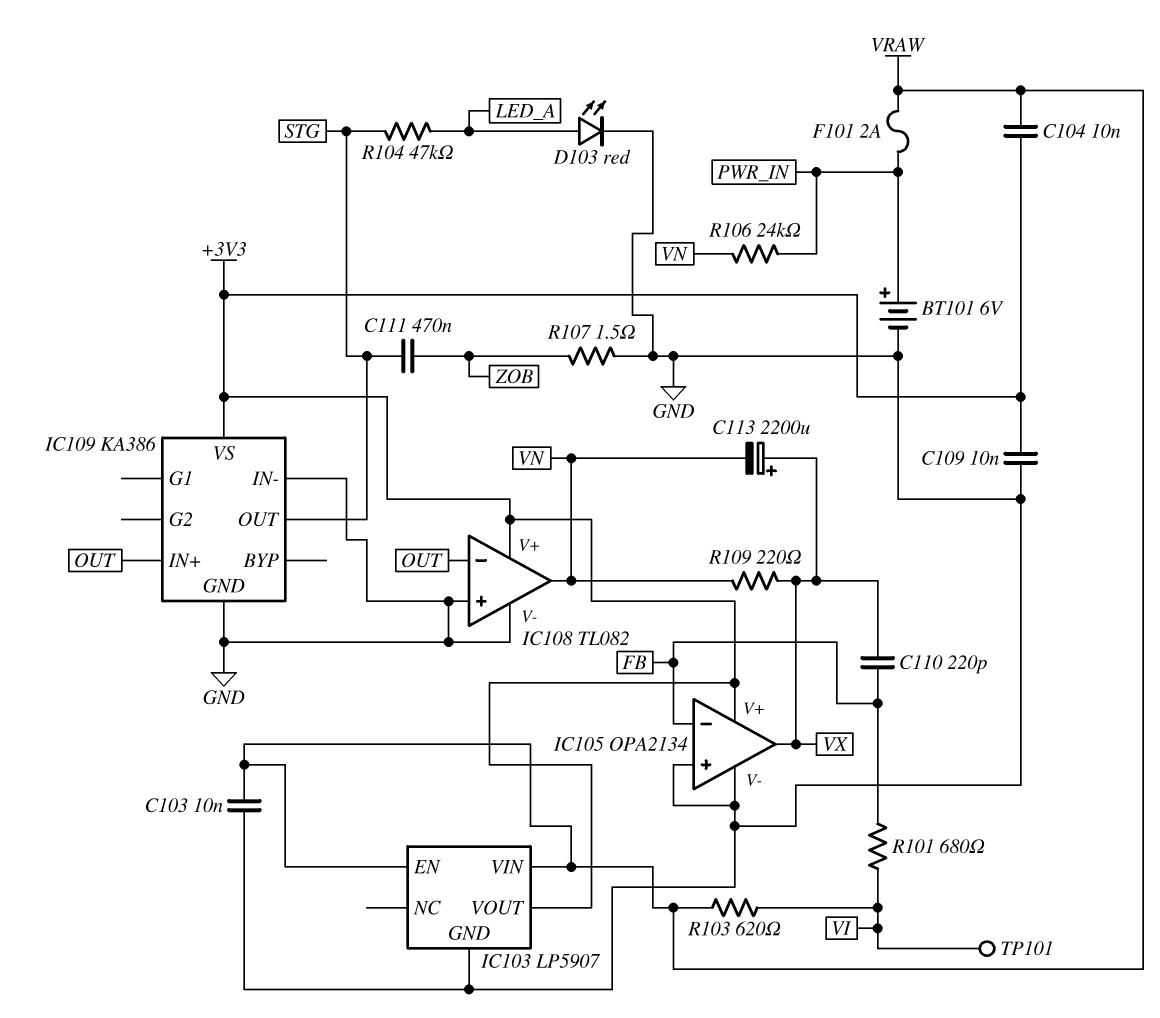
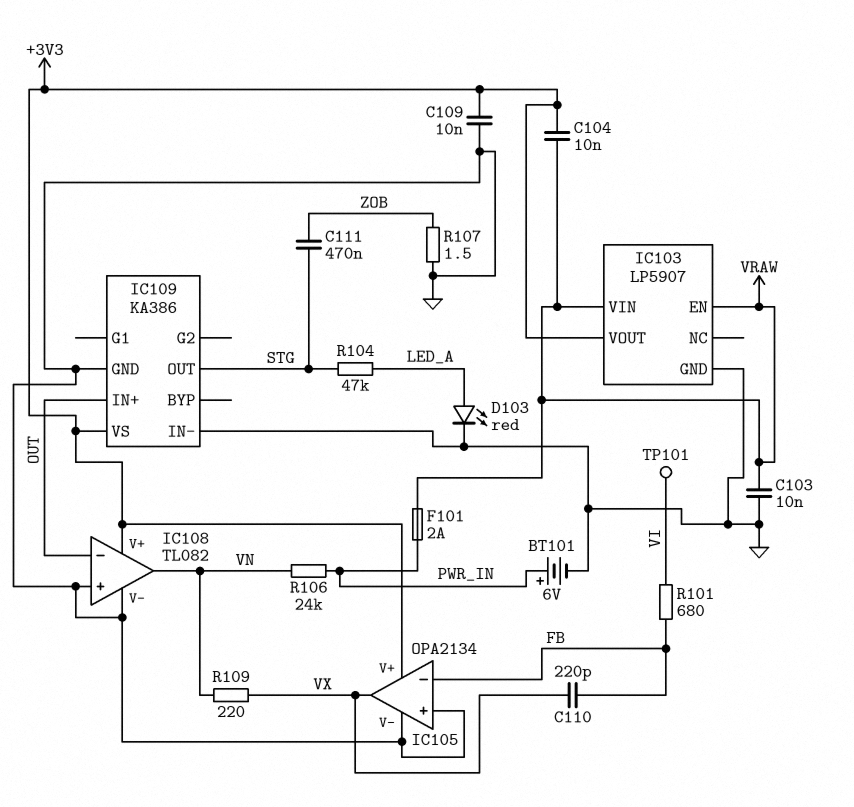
C113: 2200uF (plus VX, minus VN) -> none
R103: 620 (VI, VRAW) -> none

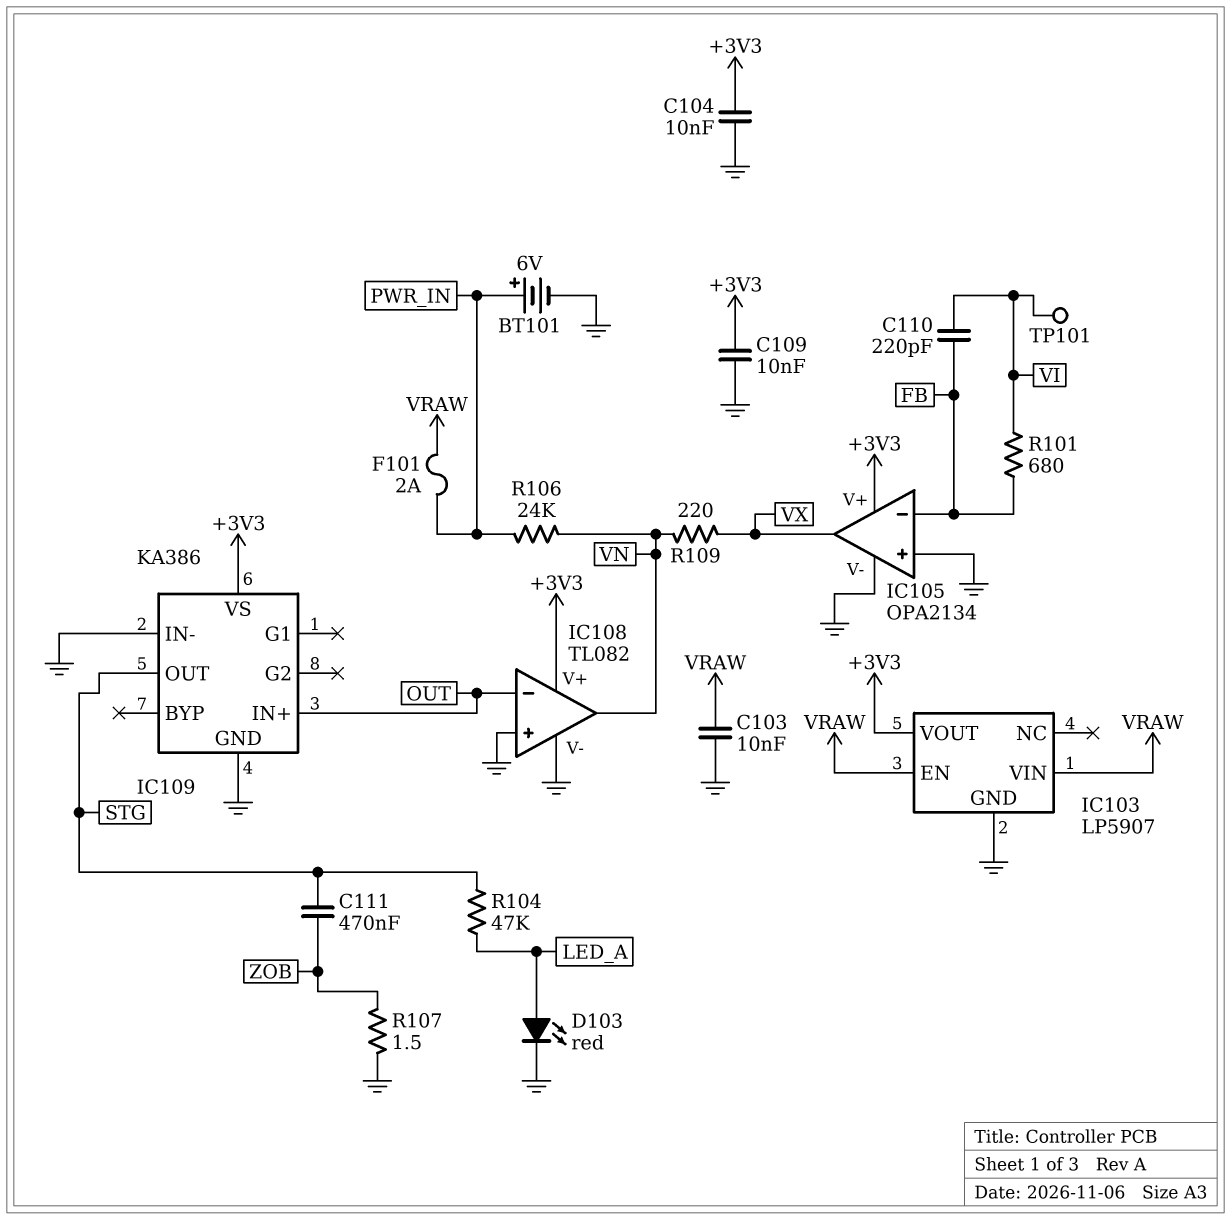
C104: 10nF (+3V3, VRAW) -> 10nF (+3V3, GND)
C110: 220pF (FB, VX) -> 220pF (FB, VI)

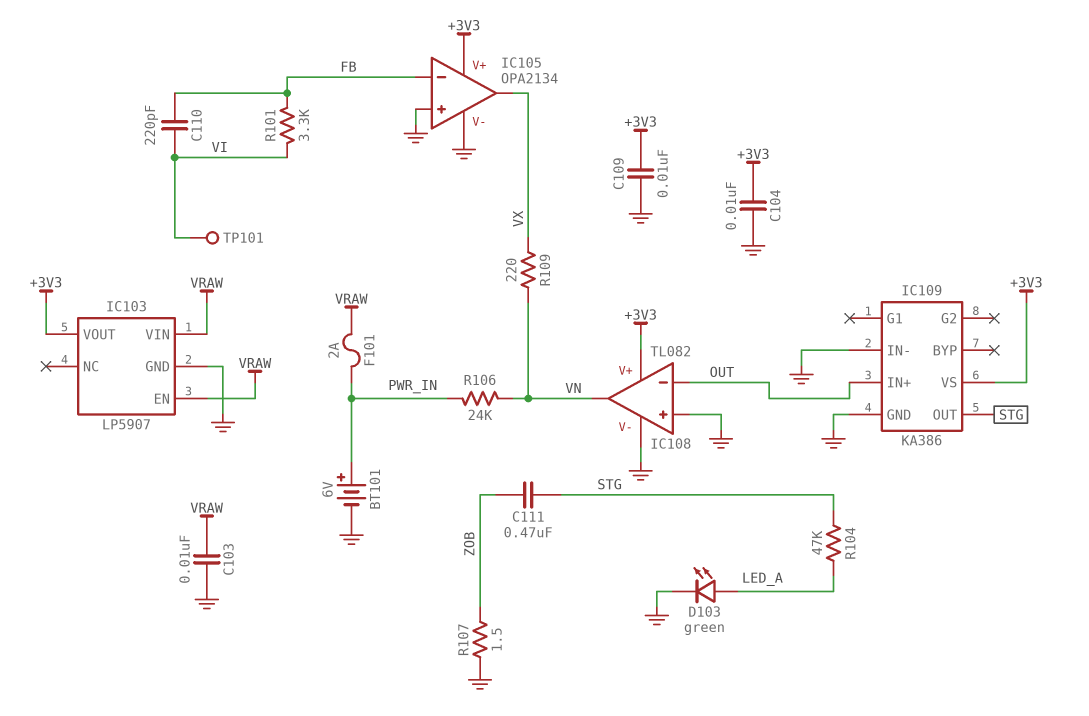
D103: LED red (A LED_A, K GND) -> LED green (A LED_A, K GND)
R101: 680 (FB, VI) -> 3.3k (FB, VI)

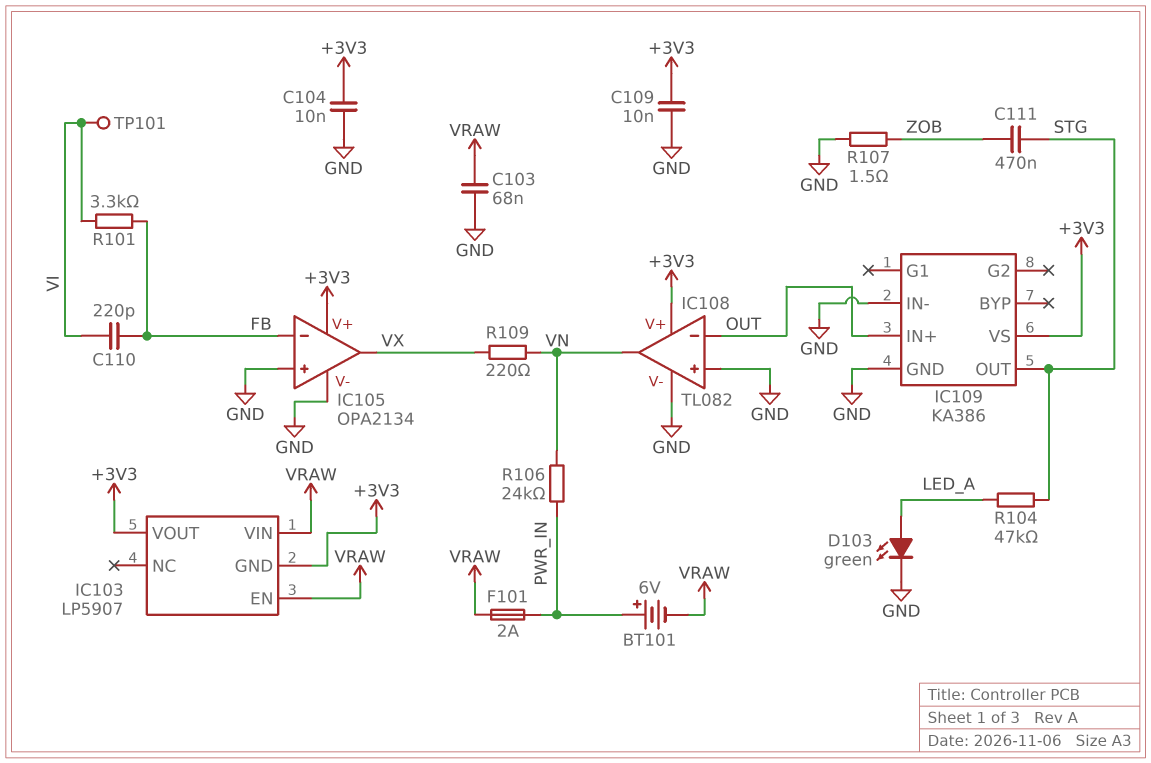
BT101: 6V (plus PWR_IN, minus GND) -> 6V (plus PWR_IN, minus VRAW)
C103: 10nF (GND, VRAW) -> 68nF (GND, VRAW)
IC103 pin GND: GND -> +3V3

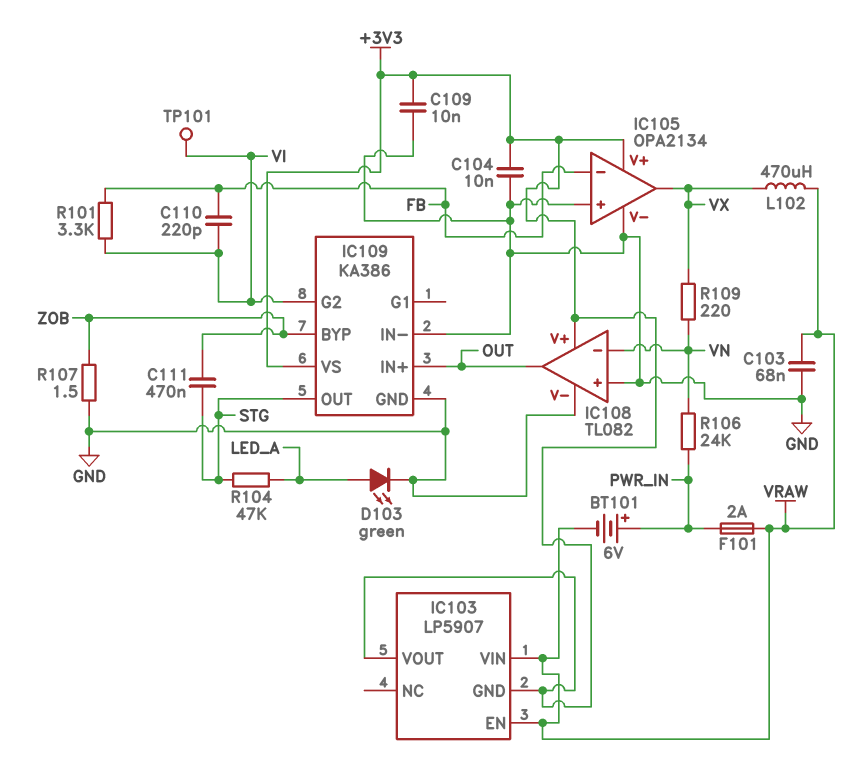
IC108 pin in-: OUT -> VN
IC108 pin out: VN -> OUT
IC109 pin BYP: none -> ZOB
IC109 pin G2: none -> VI
L102: none -> 470uH (VRAW, VX)

